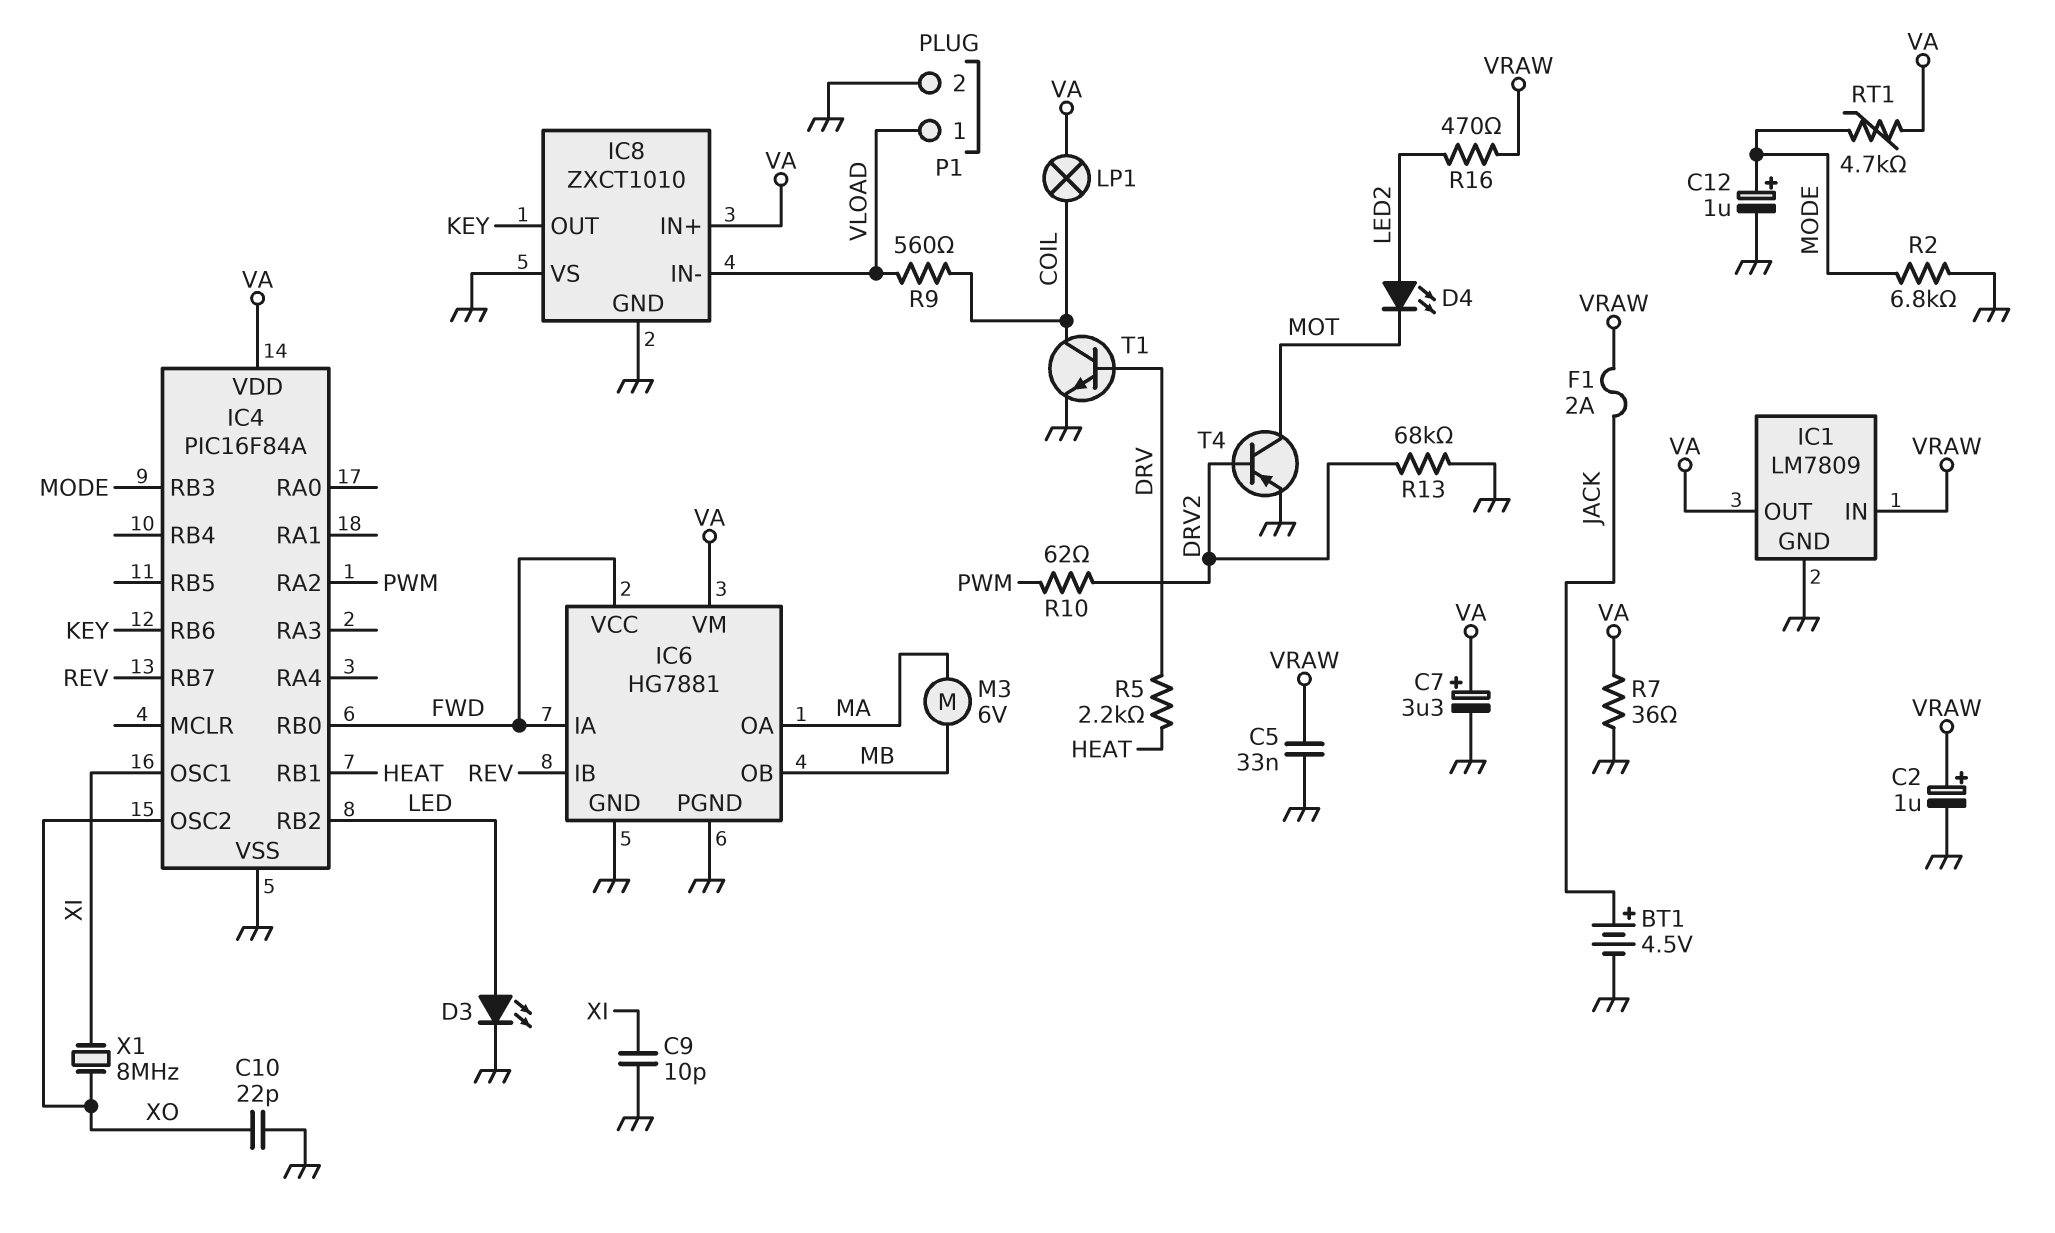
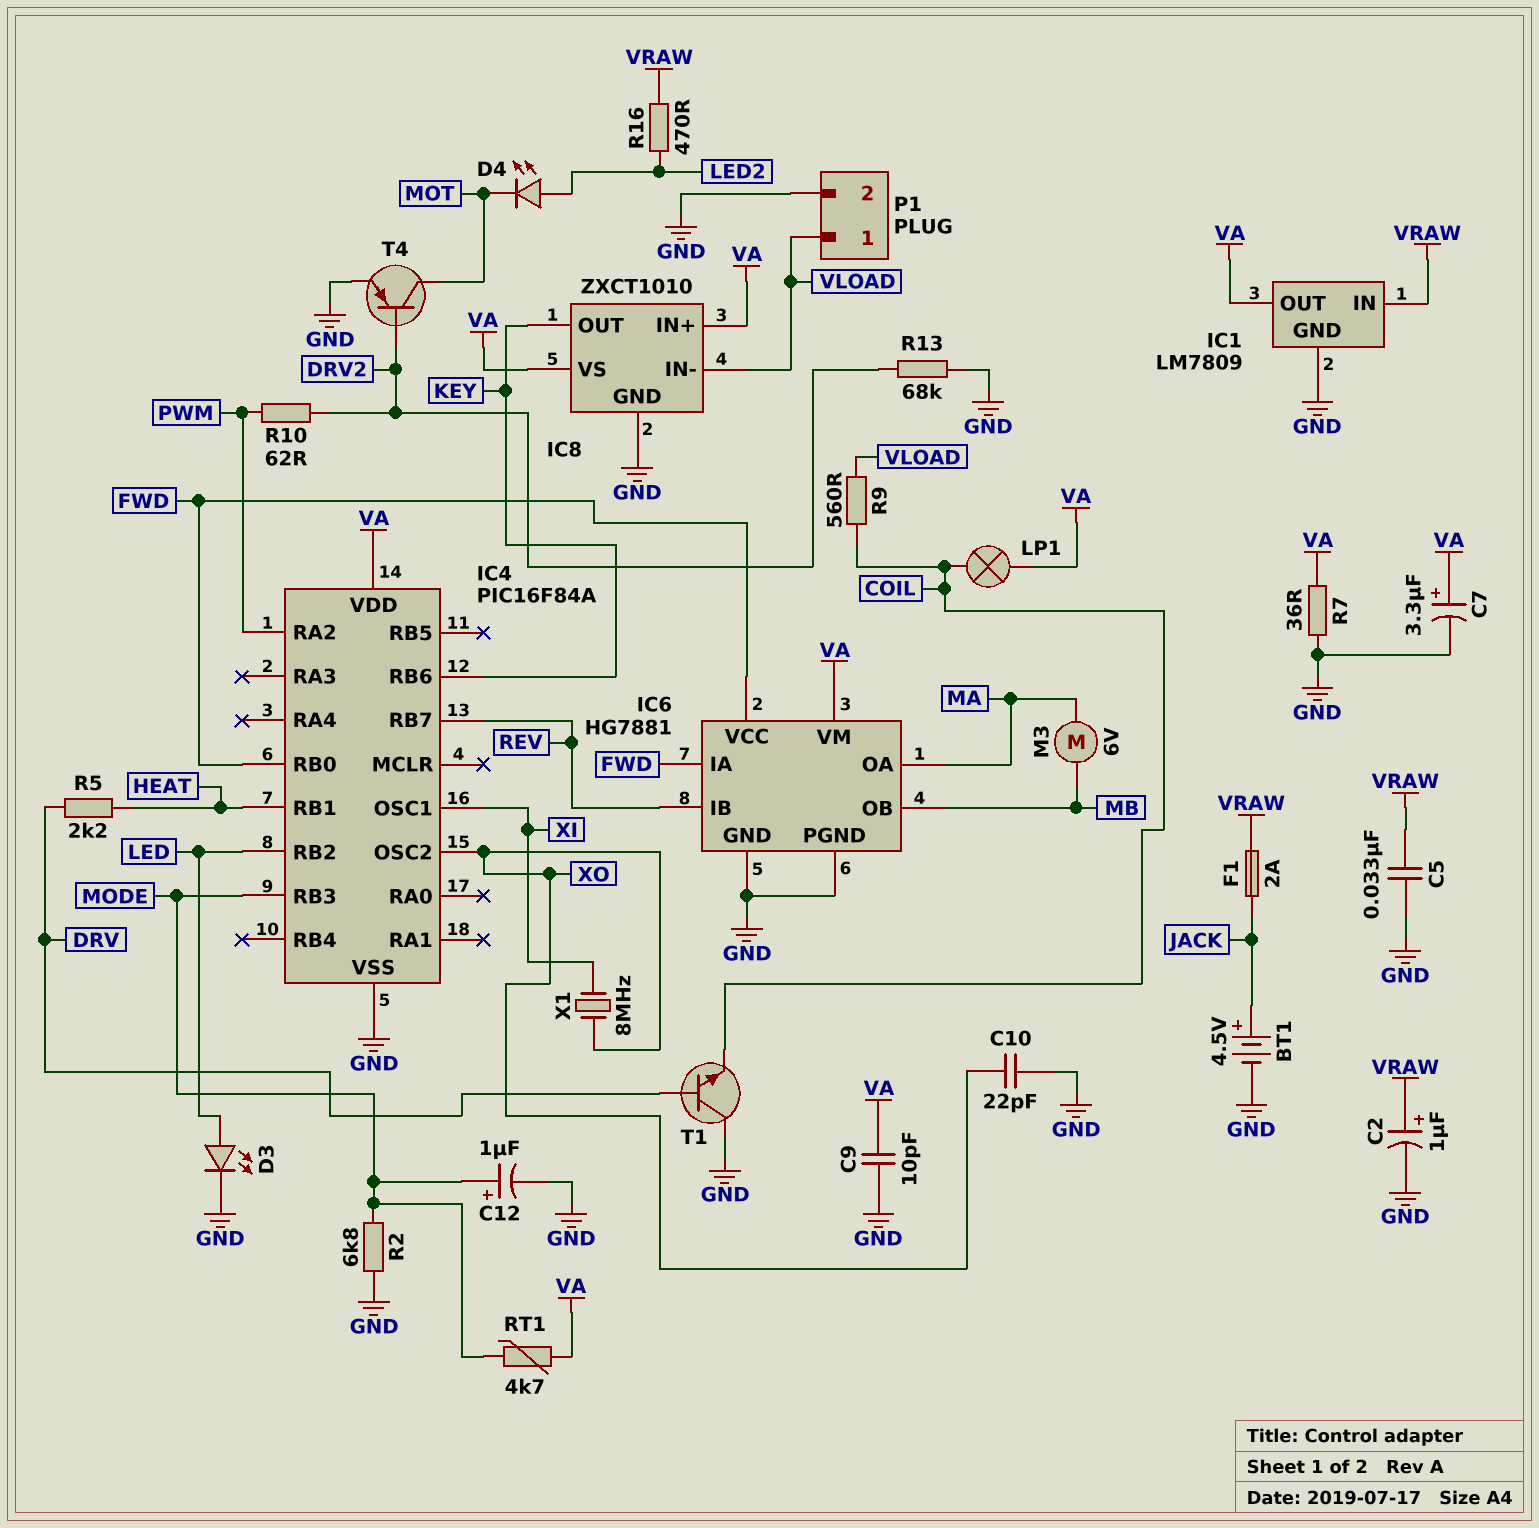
C9: 10pF (GND, XI) -> 10pF (GND, VA)
IC8 pin VS: GND -> VA
T1: NPN (B DRV, C COIL, E GND) -> NPN (B DRV, C GND, E COIL)

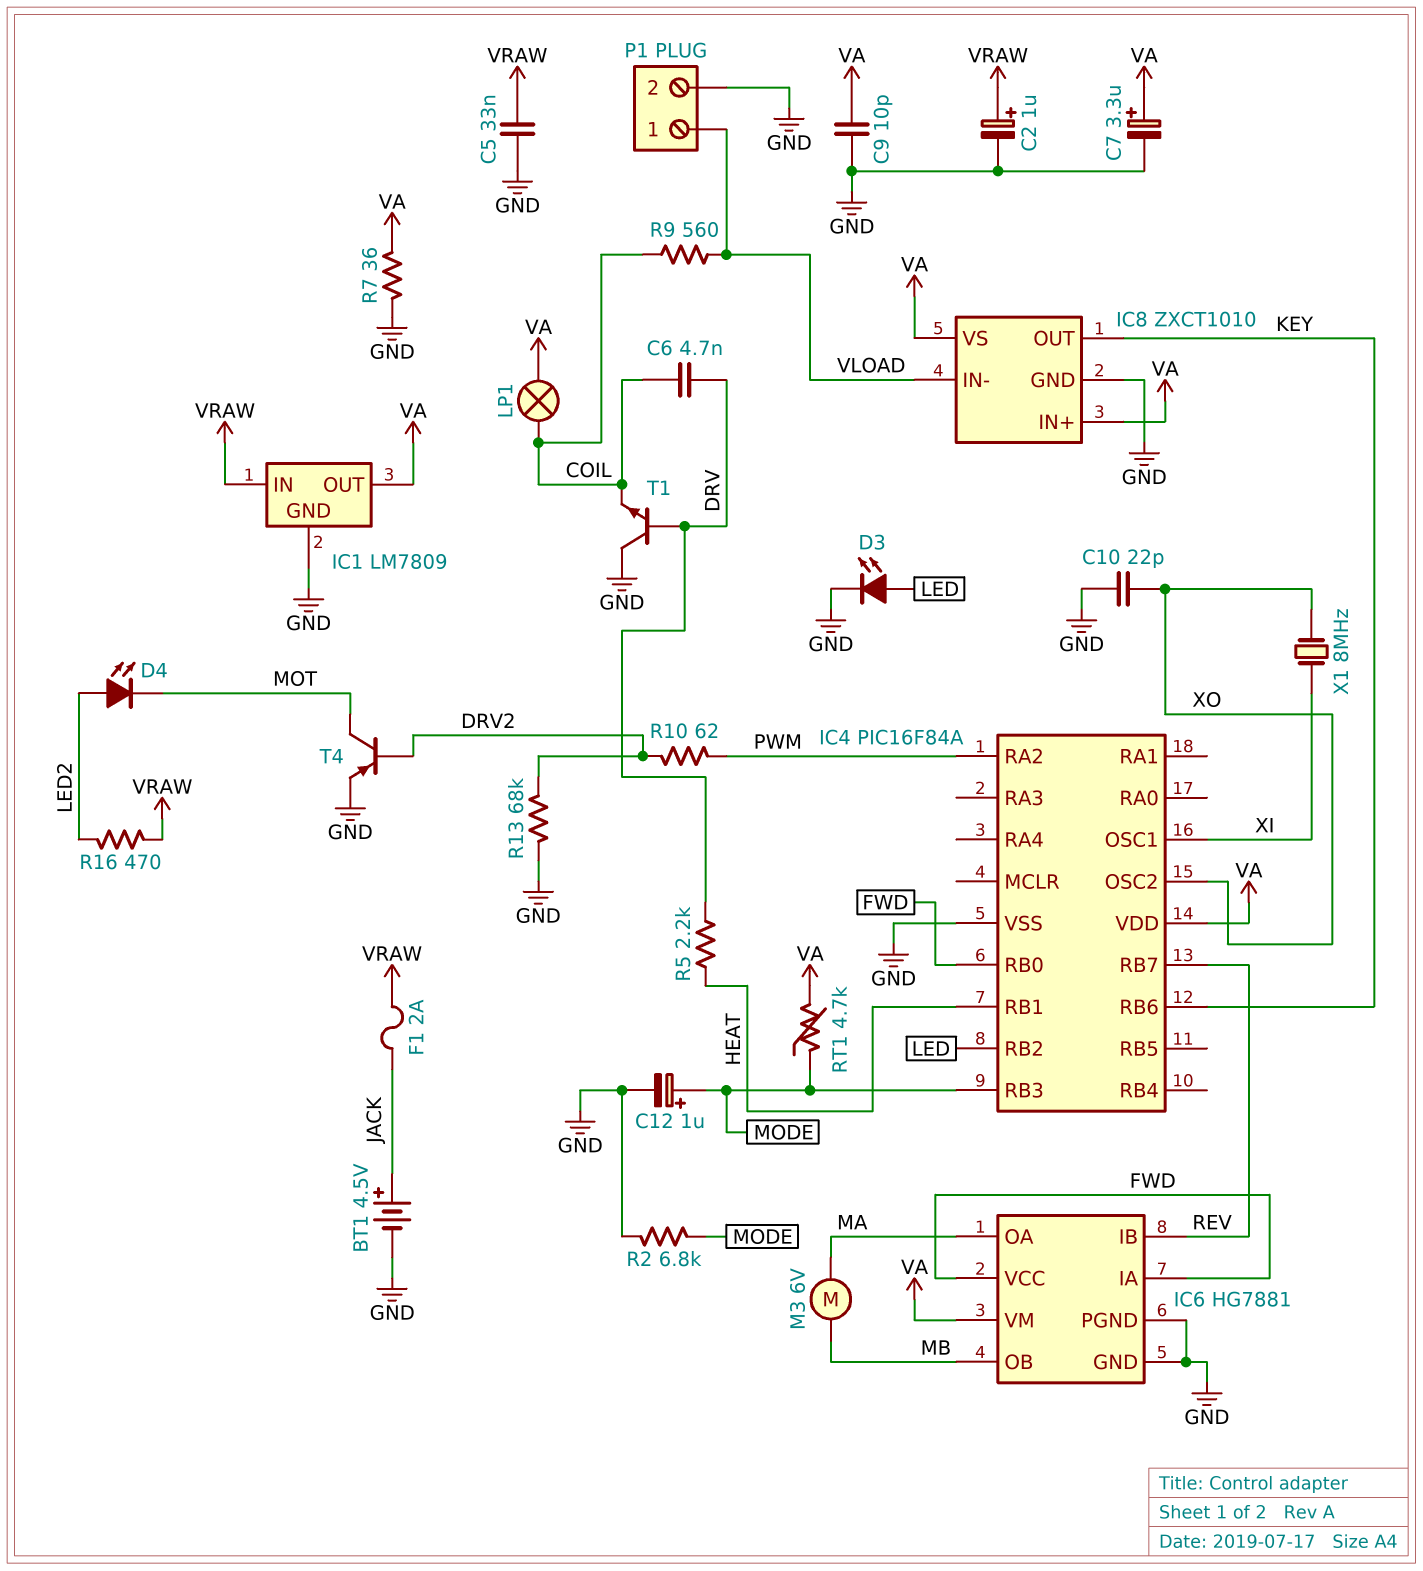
C6: none -> 4.7nF (COIL, DRV)

